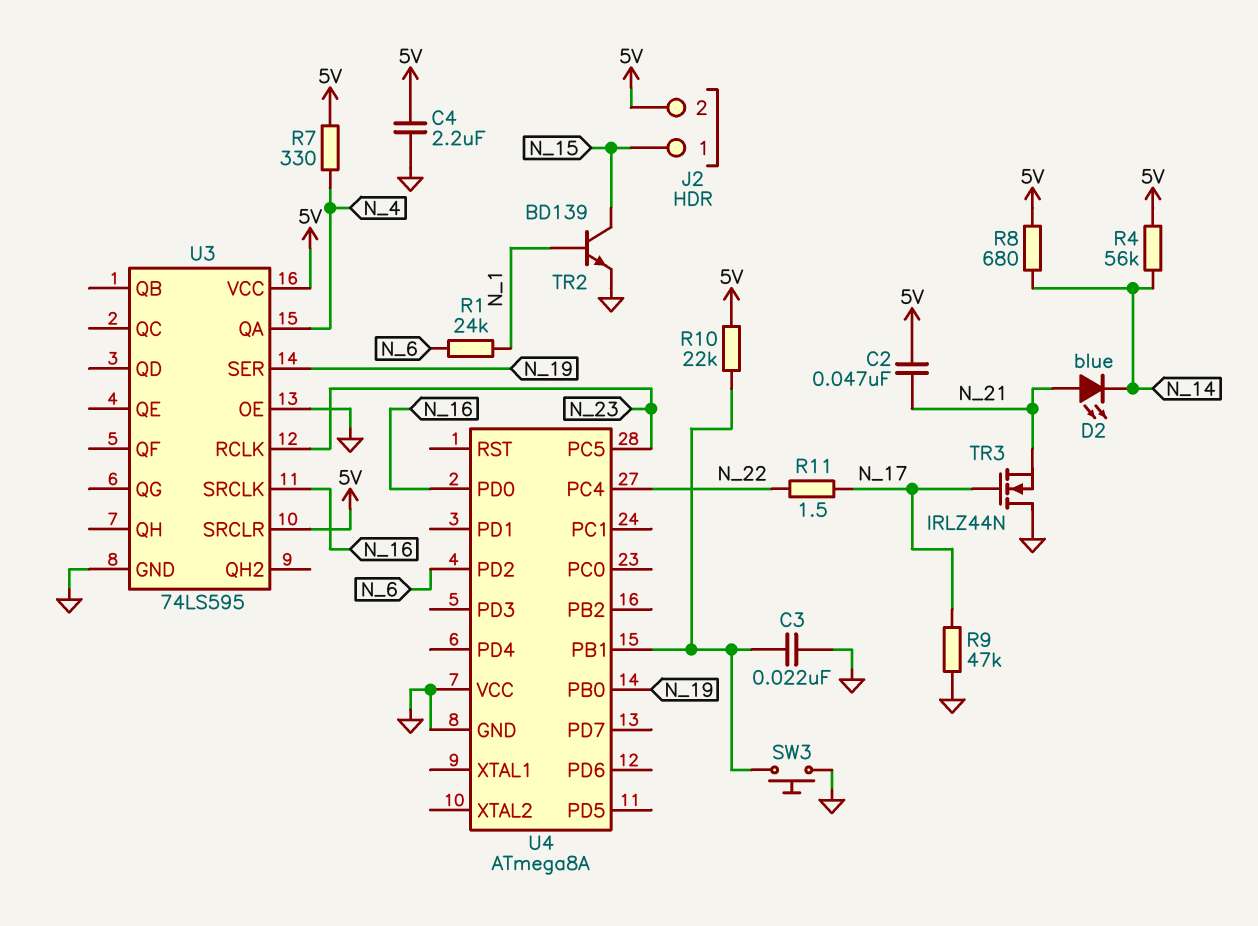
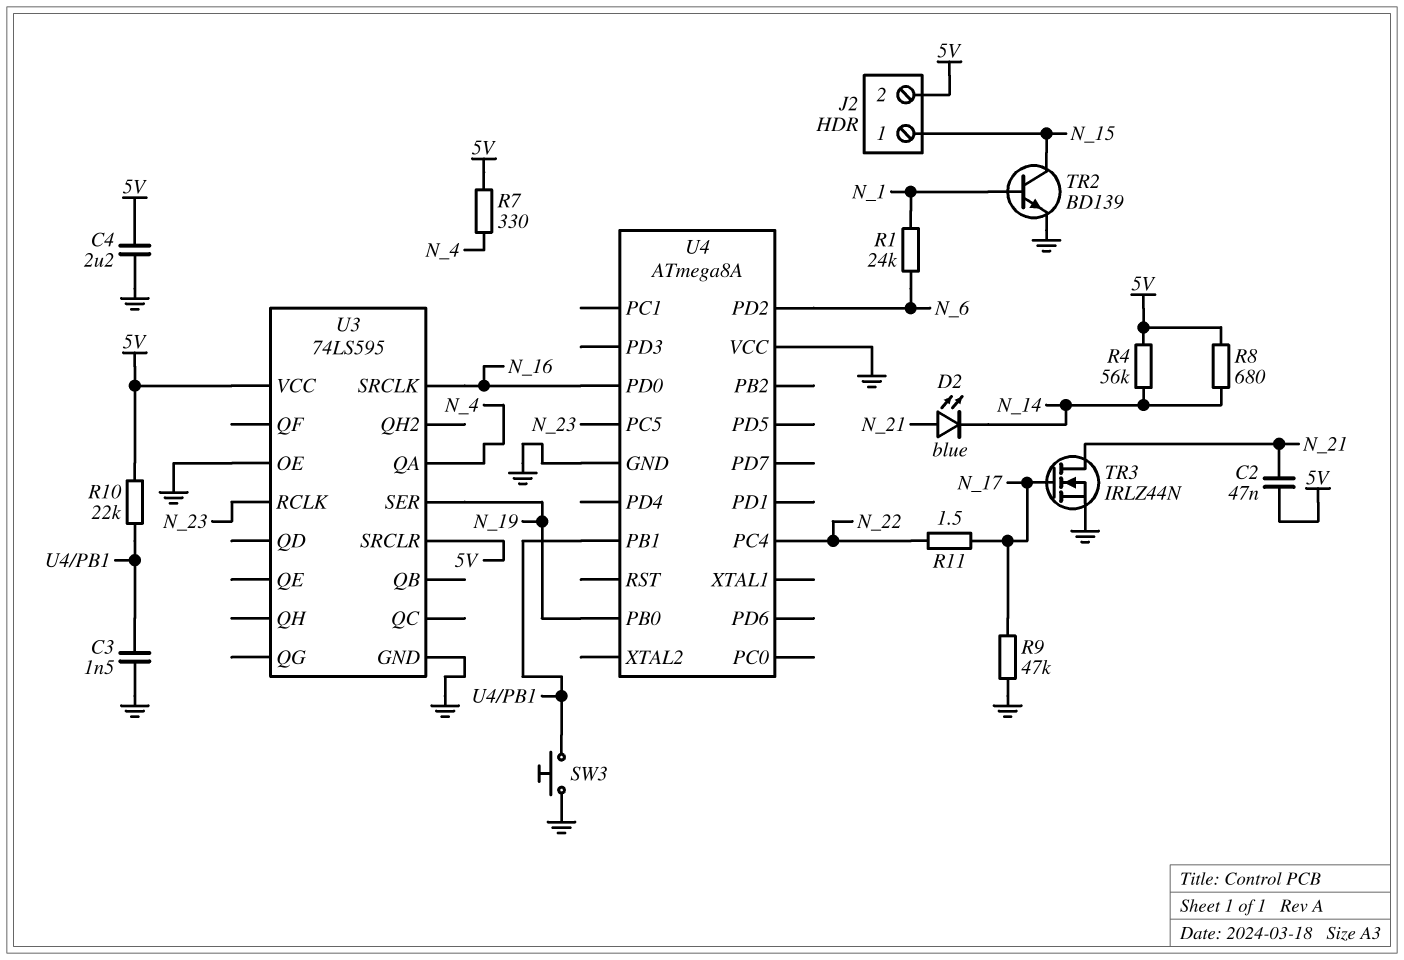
C3: 22nF (GND, U4/PB1) -> 1.5nF (GND, U4/PB1)
TR3: NMOS IRLZ44N (G N_17, D GND, S N_21) -> NMOS IRLZ44N (G N_17, D N_21, S GND)

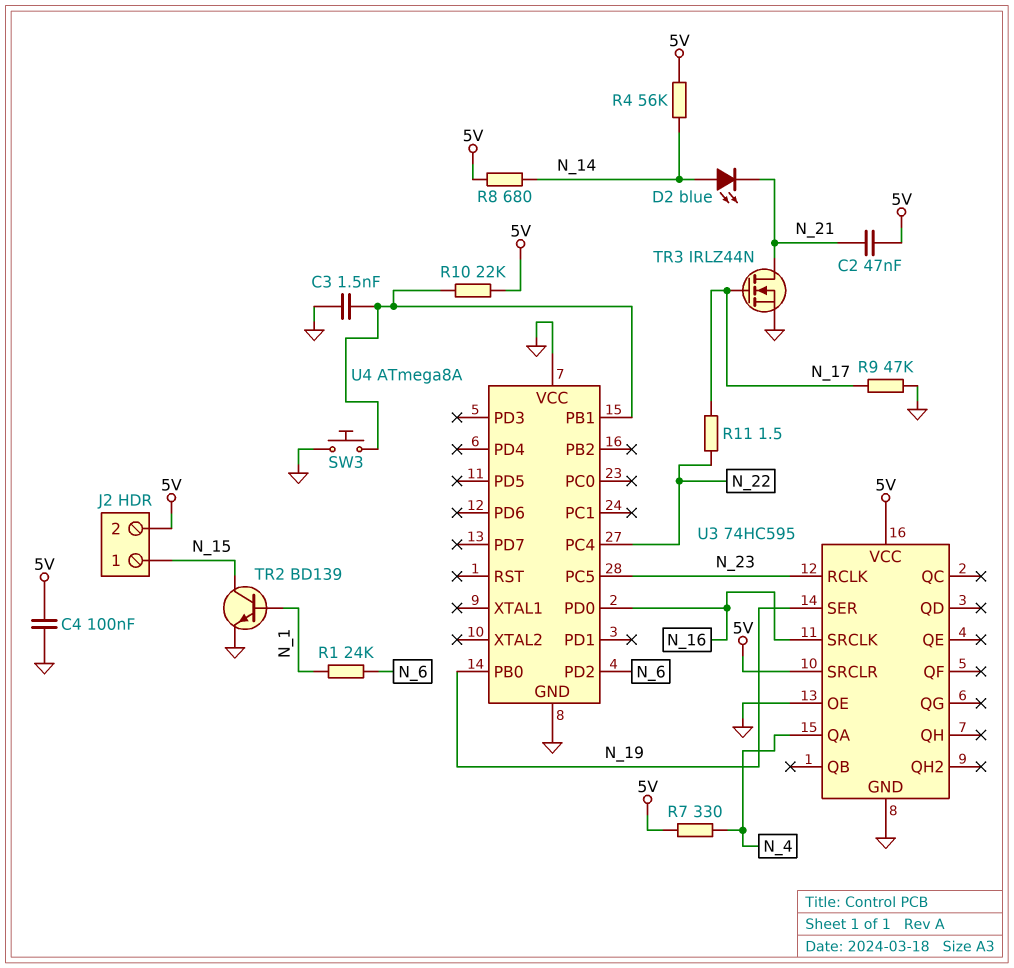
C4: 2.2uF (5V, GND) -> 100nF (5V, GND)
D2: LED blue (A N_21, K N_14) -> LED blue (A N_14, K N_21)
U3: 74LS595 -> 74HC595

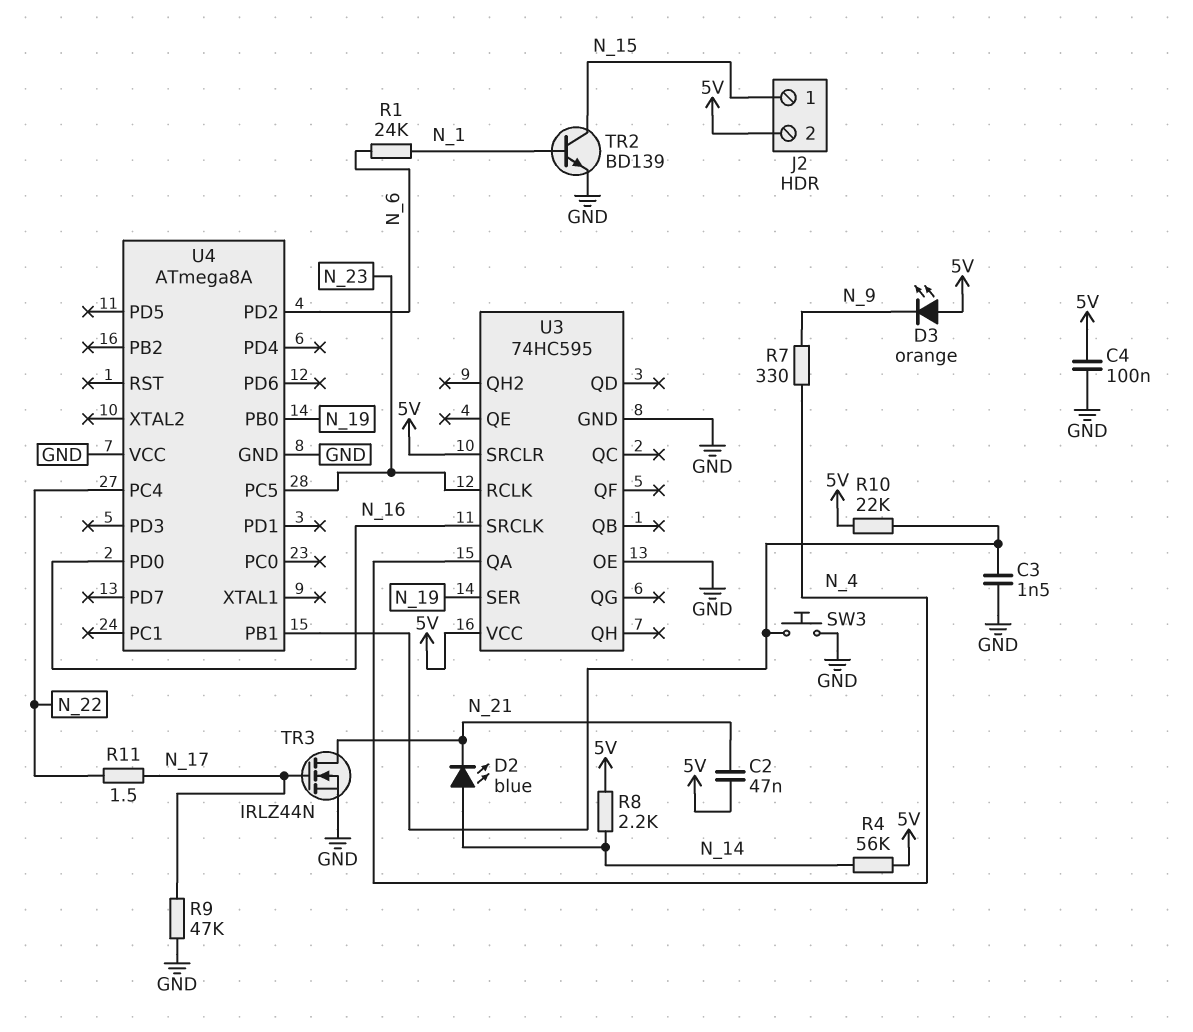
D3: none -> LED orange (A 5V, K N_9)
R7: 330 (5V, N_4) -> 330 (N_4, N_9)
R8: 680 (5V, N_14) -> 2.2k (5V, N_14)

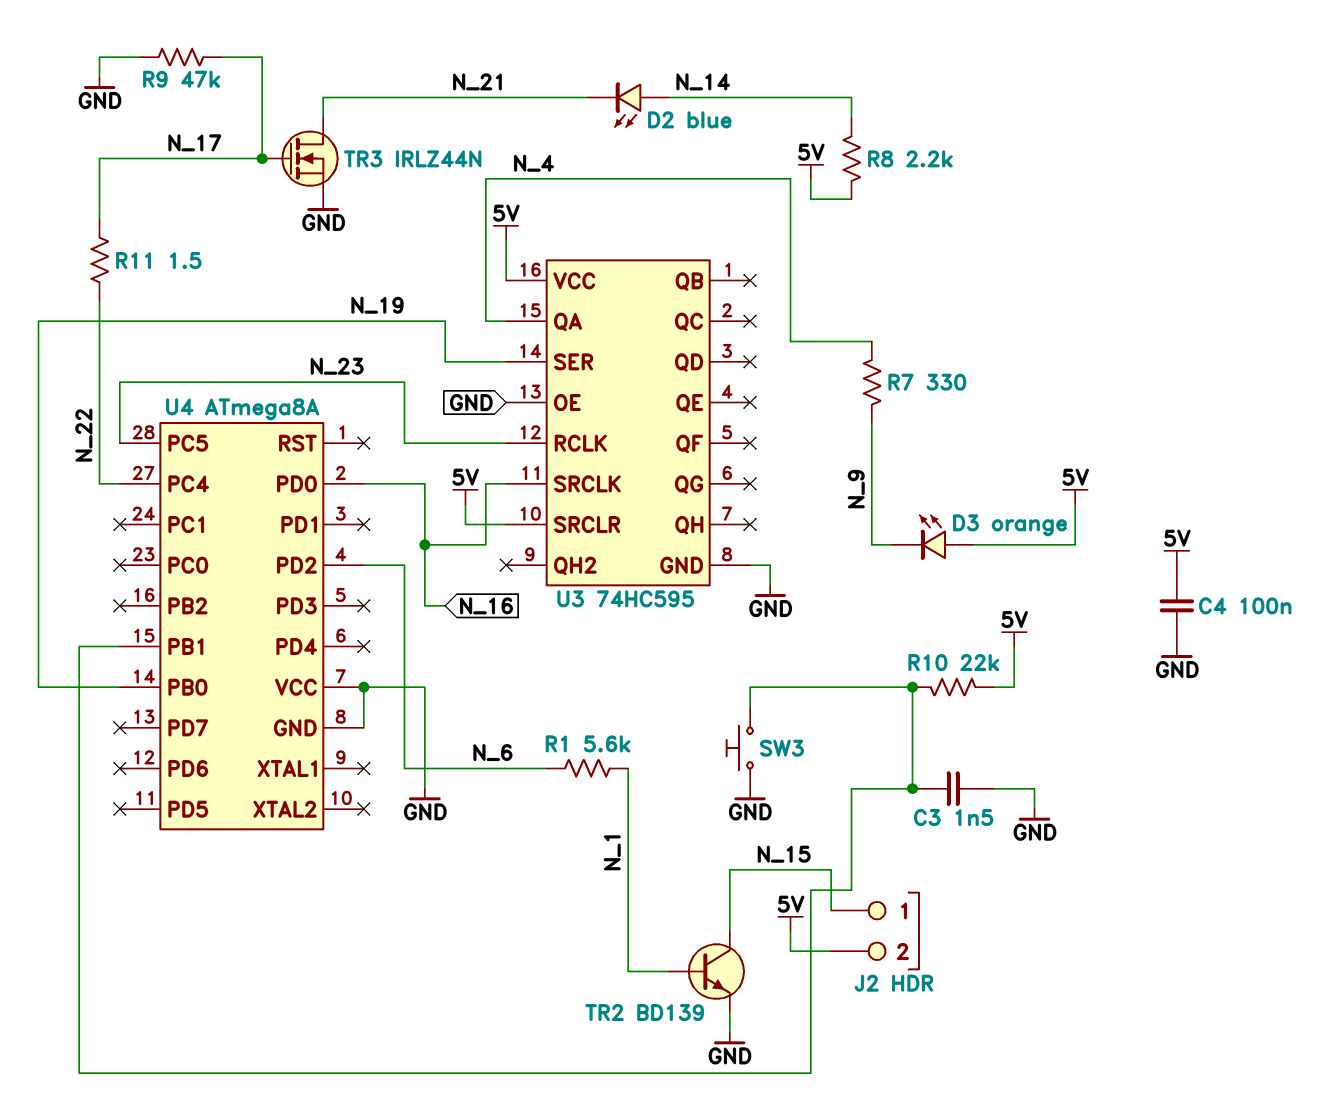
C2: 47nF (5V, N_21) -> none
R1: 24k (N_1, N_6) -> 5.6k (N_1, N_6)
R4: 56k (5V, N_14) -> none

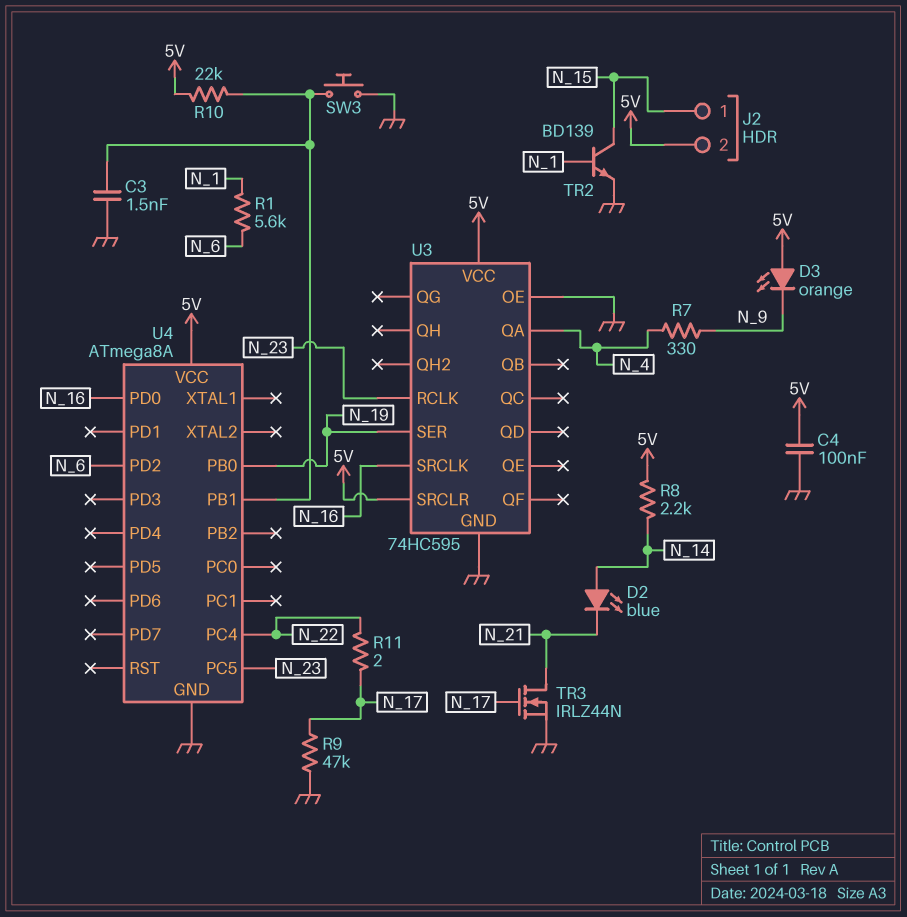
R11: 1.5 (N_17, N_22) -> 2 (N_17, N_22)
U4 pin VCC: GND -> 5V

